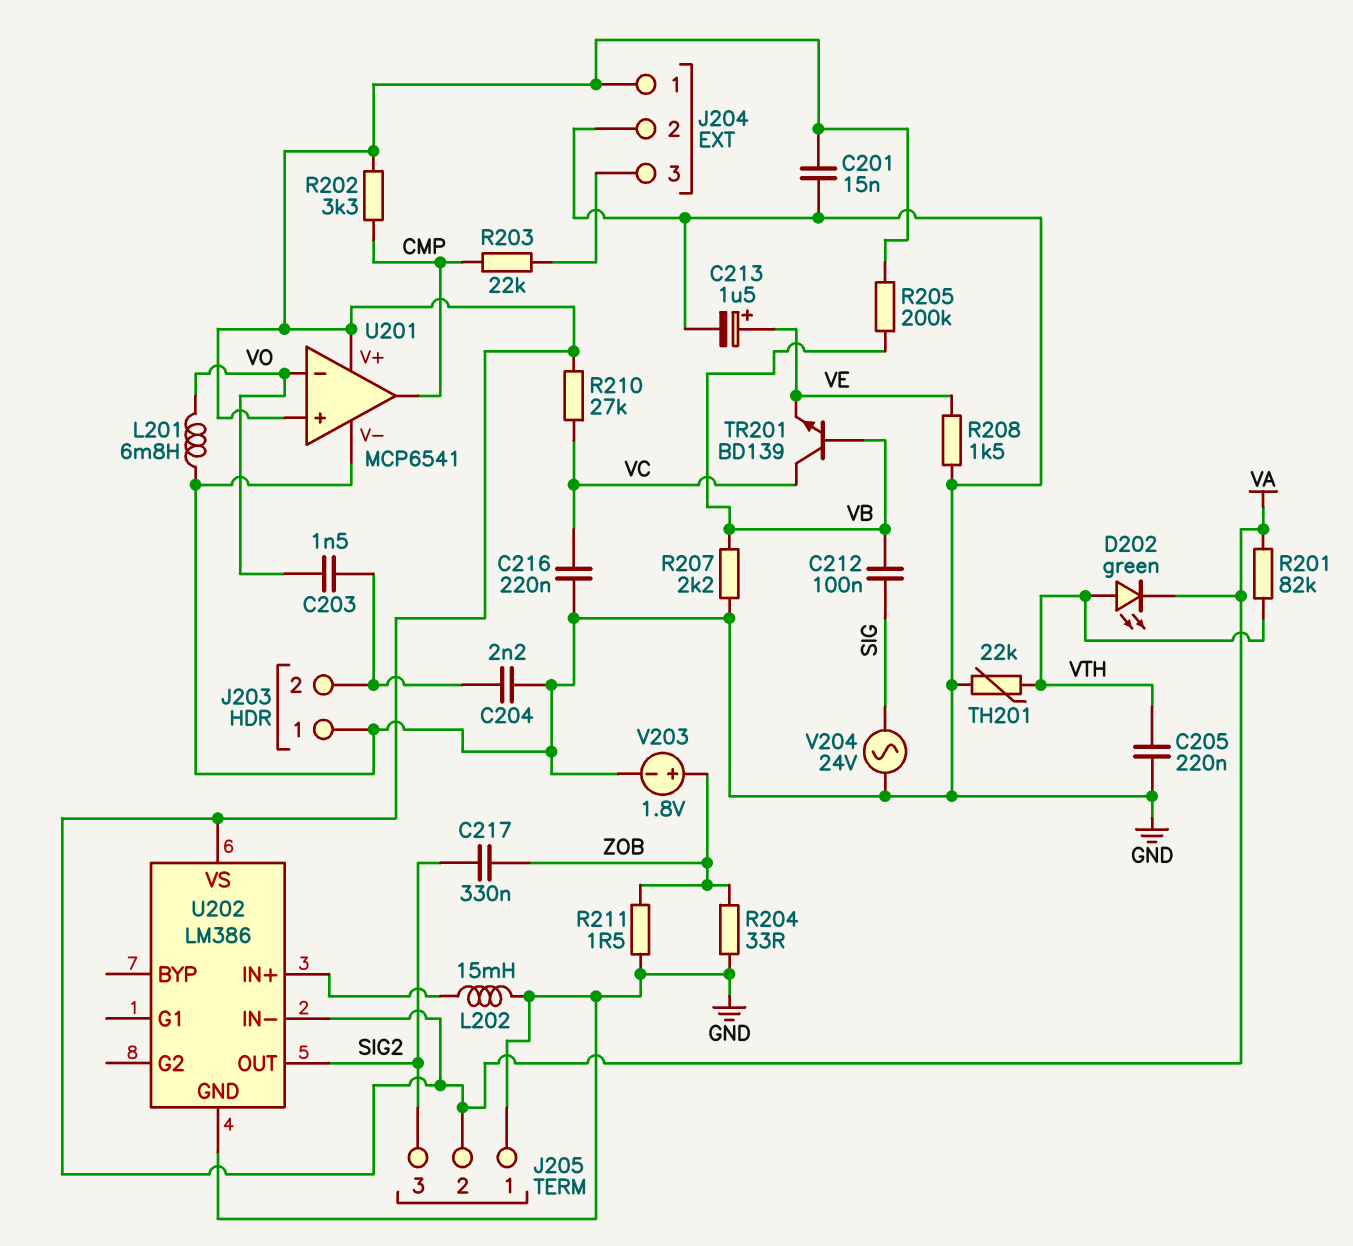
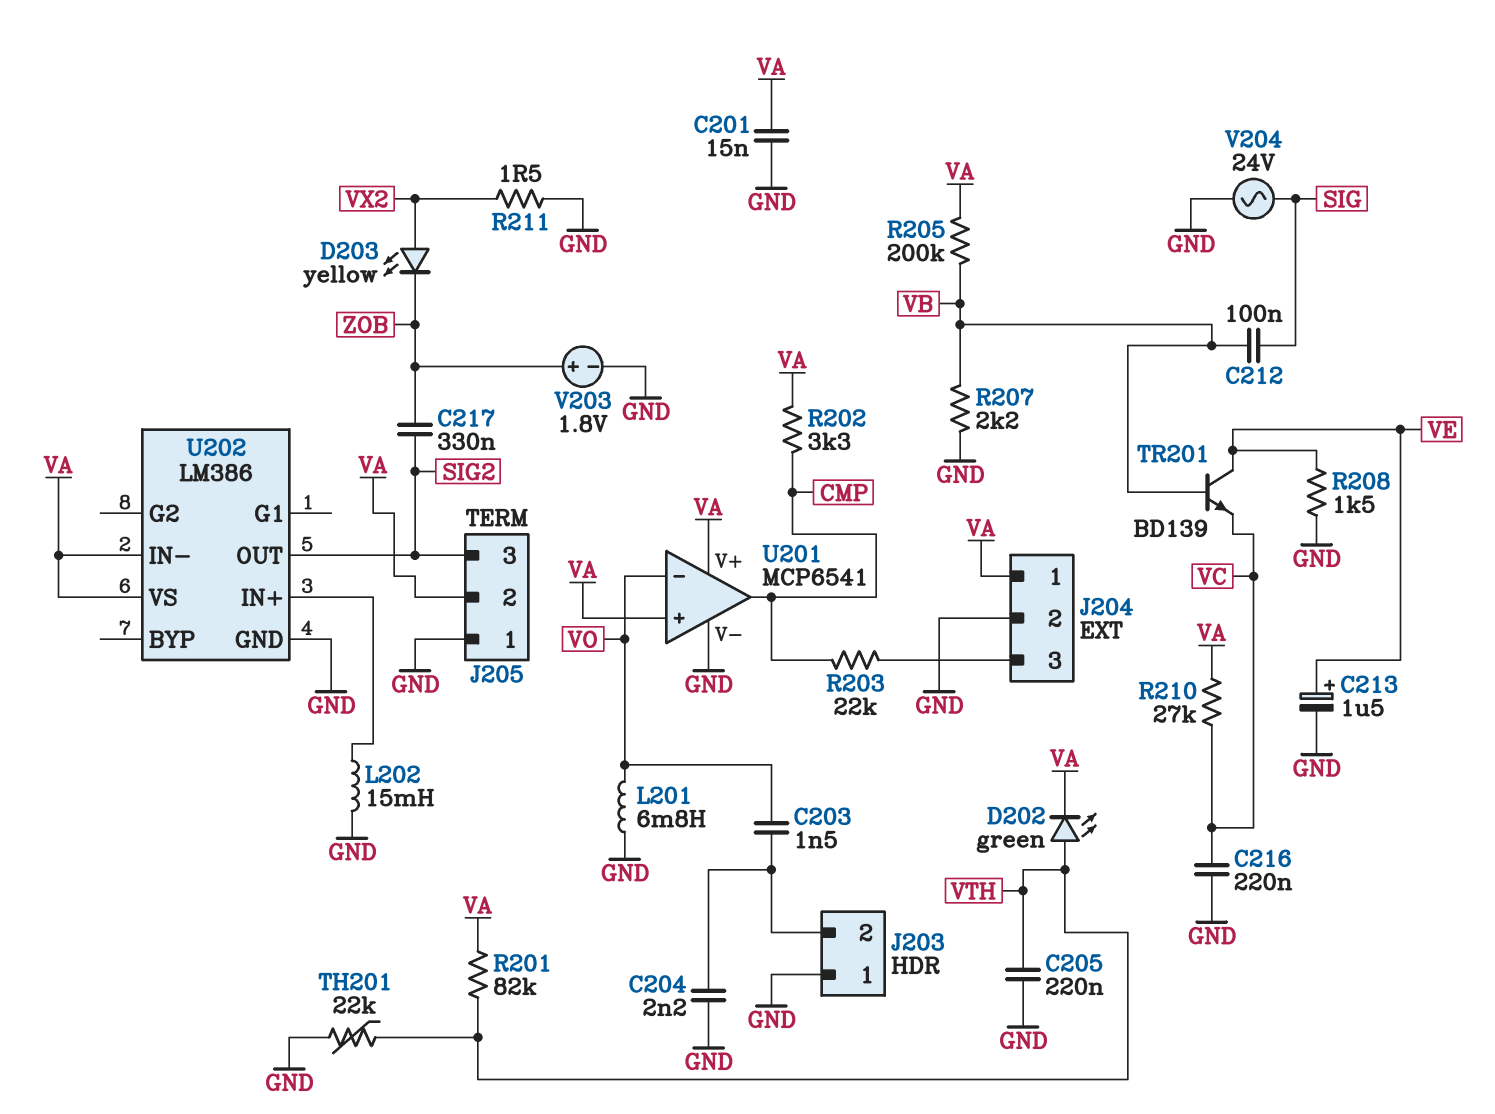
D203: none -> LED yellow (A VX2, K ZOB)
R204: 33 (GND, ZOB) -> none
R211: 1.5 (GND, ZOB) -> 1.5 (GND, VX2)
TR201: NPN BD139 (B VB, C VC, E VE) -> NPN BD139 (B VB, C VE, E VC)

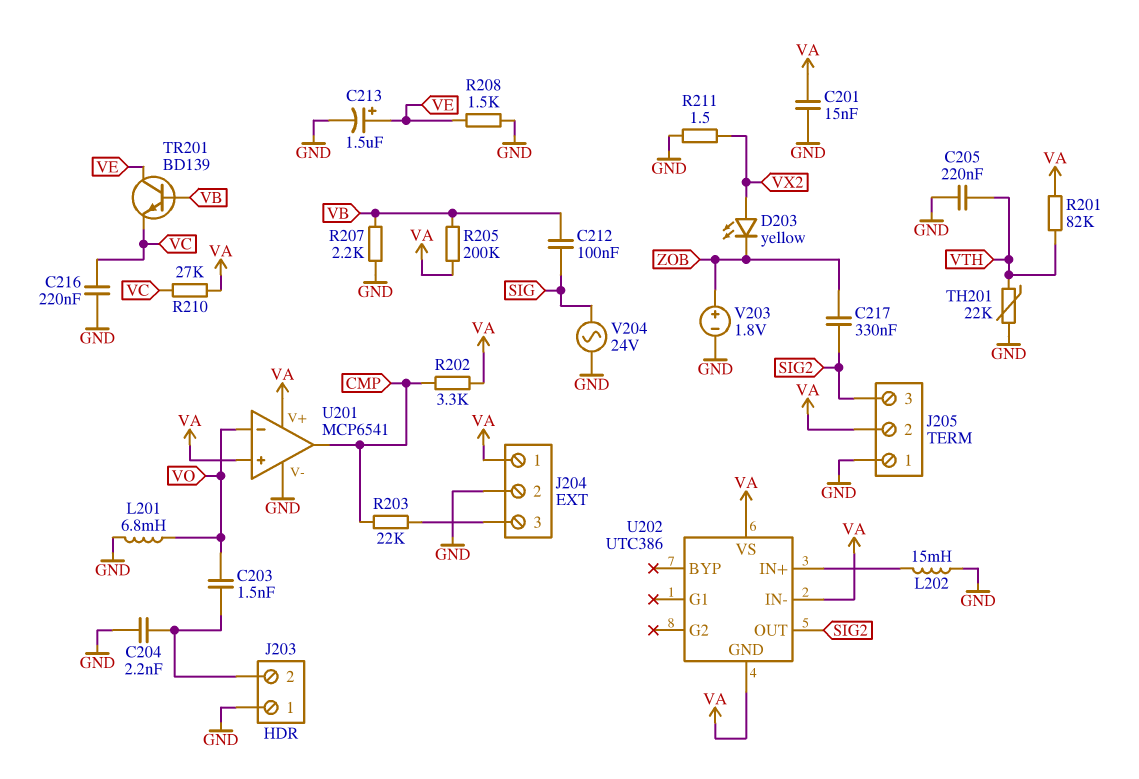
D202: LED green (A VTH, K VA) -> none
U202: LM386 -> UTC386
U202 pin GND: GND -> VA

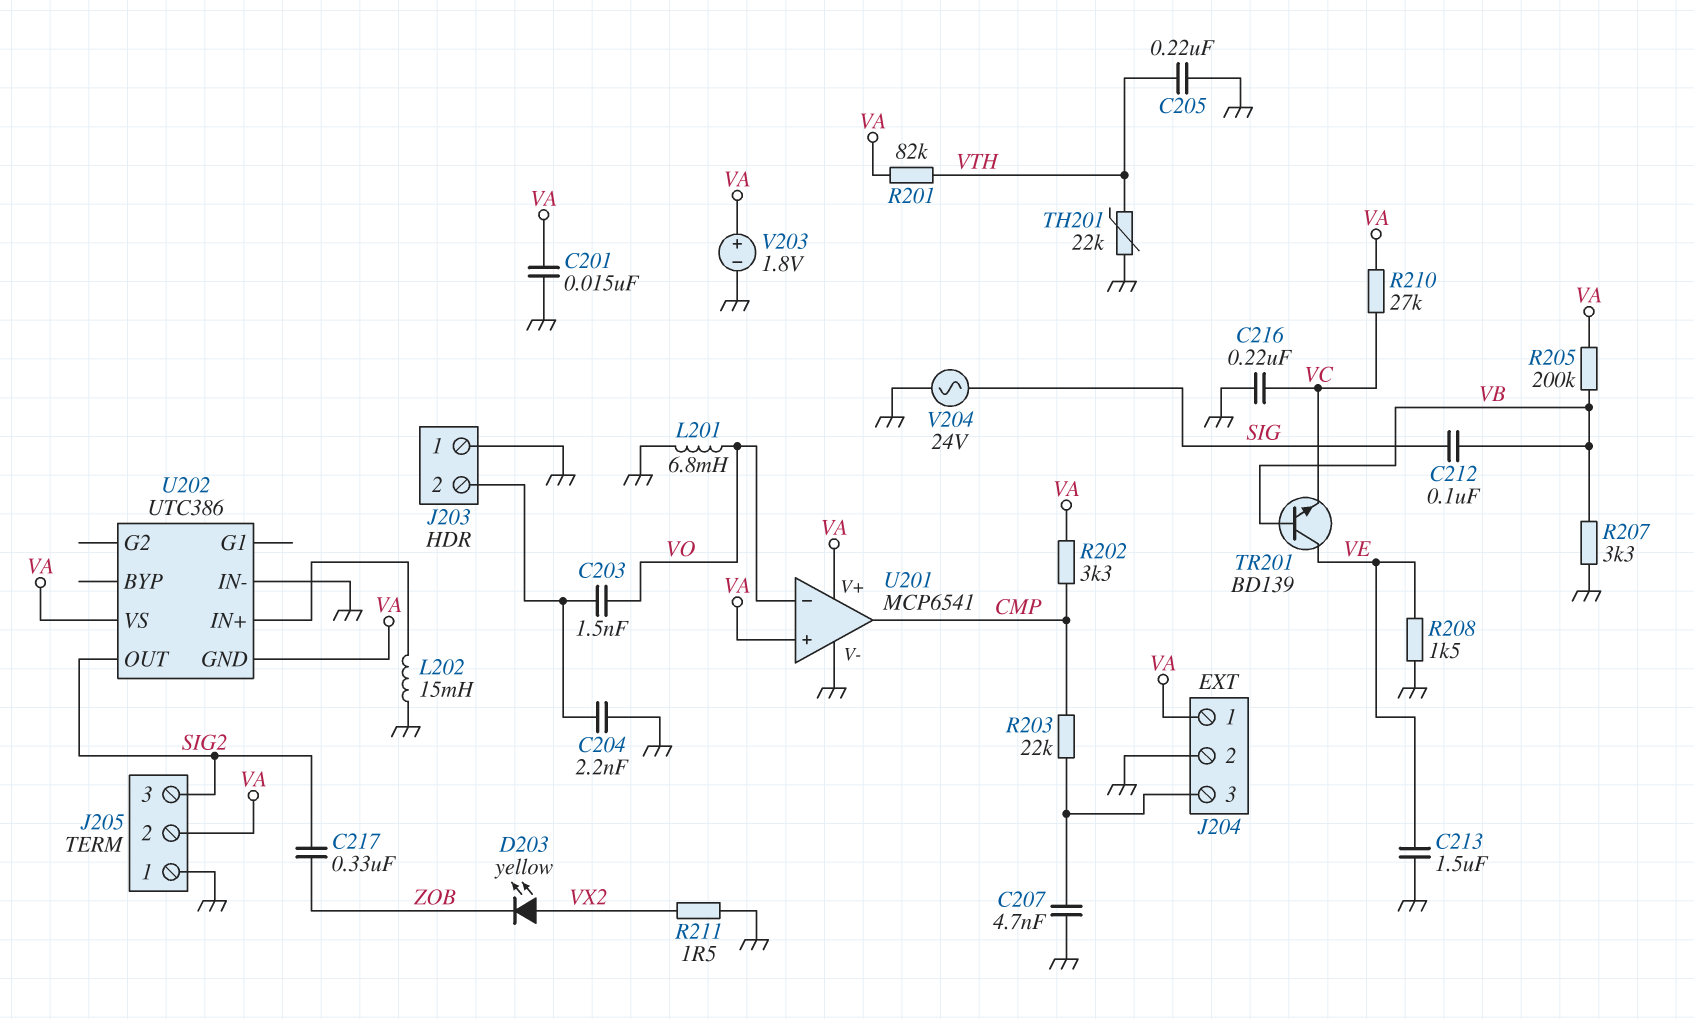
C207: none -> 4.7nF (GND, J204/3)
C213: 1.5uF (plus VE, minus GND) -> 1.5uF (GND, VE)
R207: 2.2k (GND, VB) -> 3.3k (GND, VB)
U202 pin IN-: VA -> GND
V203: 1.8V (plus ZOB, minus GND) -> 1.8V (plus VA, minus GND)

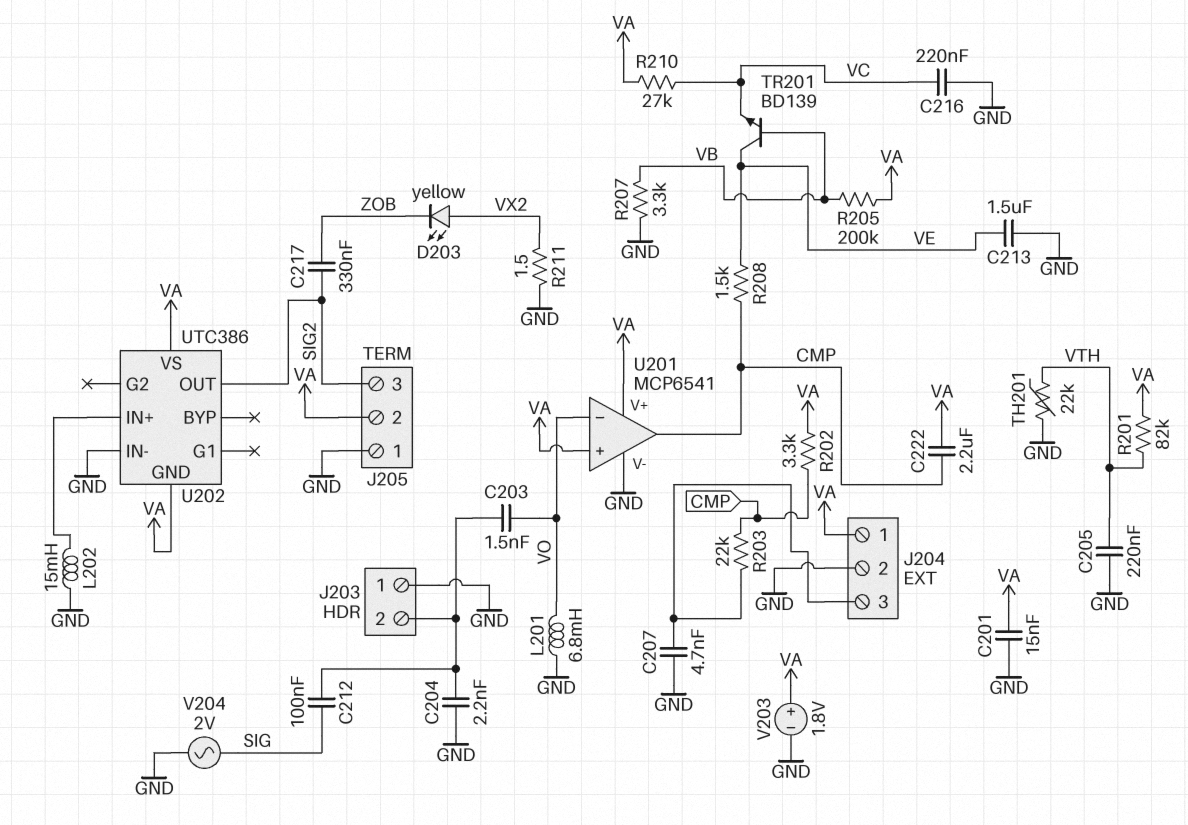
C212: 100nF (SIG, VB) -> 100nF (J203/2, SIG)
C222: none -> 2.2uF (CMP, VA)
R208: 1.5k (GND, VE) -> 1.5k (CMP, VE)
V204: AC 24V (GND, SIG) -> AC 2V (GND, SIG)

